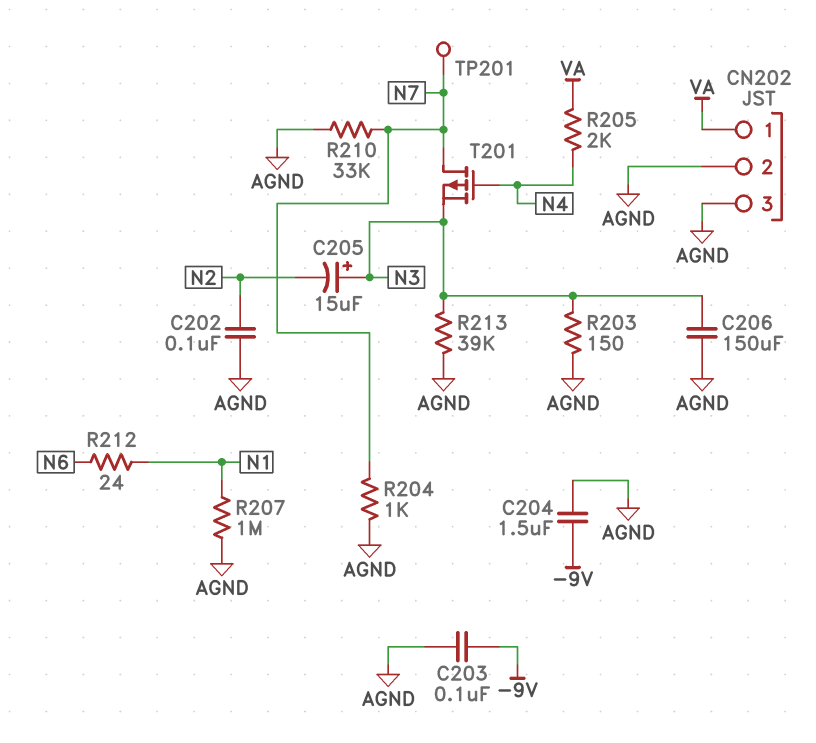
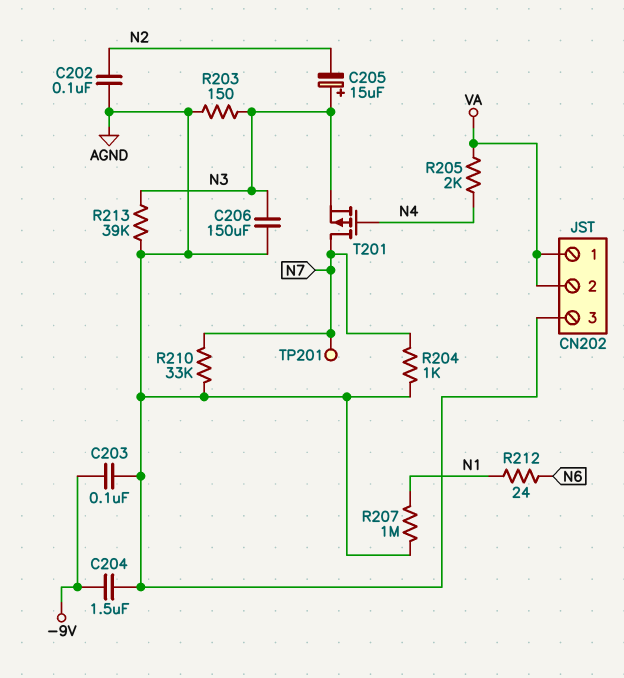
CN202 pin 2: AGND -> VA

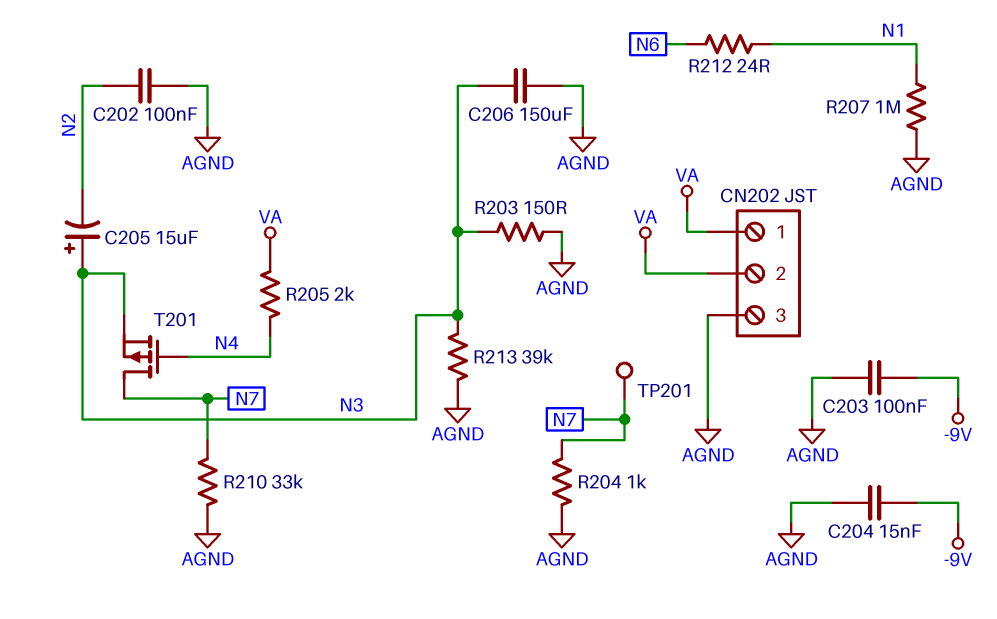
C204: 1.5uF (-9V, AGND) -> 15nF (-9V, AGND)

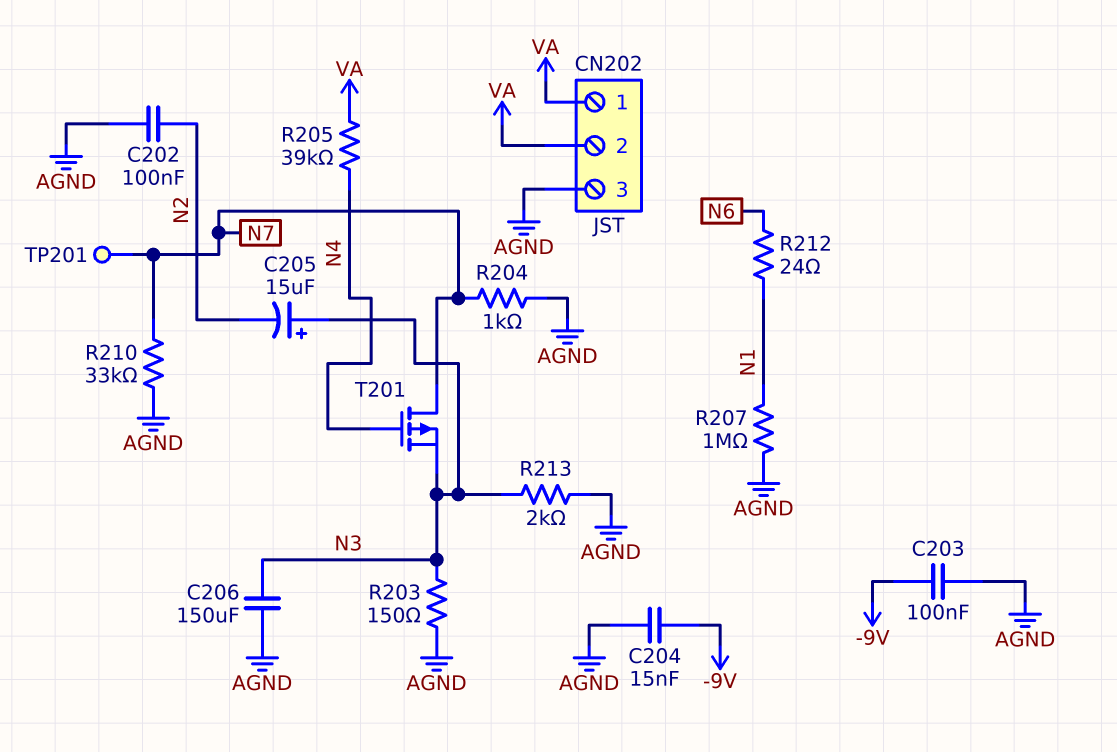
R205: 2k (N4, VA) -> 39k (N4, VA)
R213: 39k (AGND, N3) -> 2k (AGND, N3)

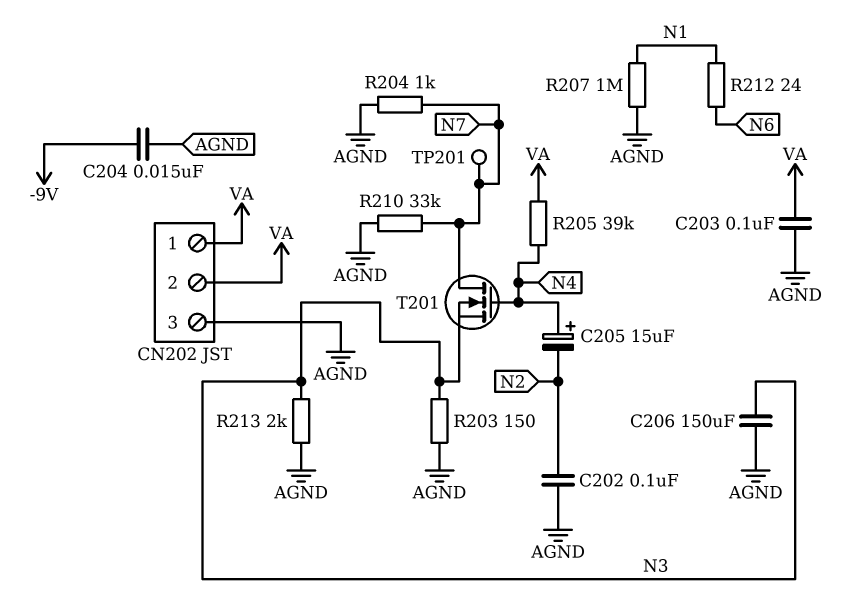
C203: 100nF (-9V, AGND) -> 100nF (AGND, VA)
C205: 15uF (plus N3, minus N2) -> 15uF (plus N4, minus N2)
T201: PMOS (G N4, D N7, S N3) -> NMOS (G N4, D N7, S N3)

